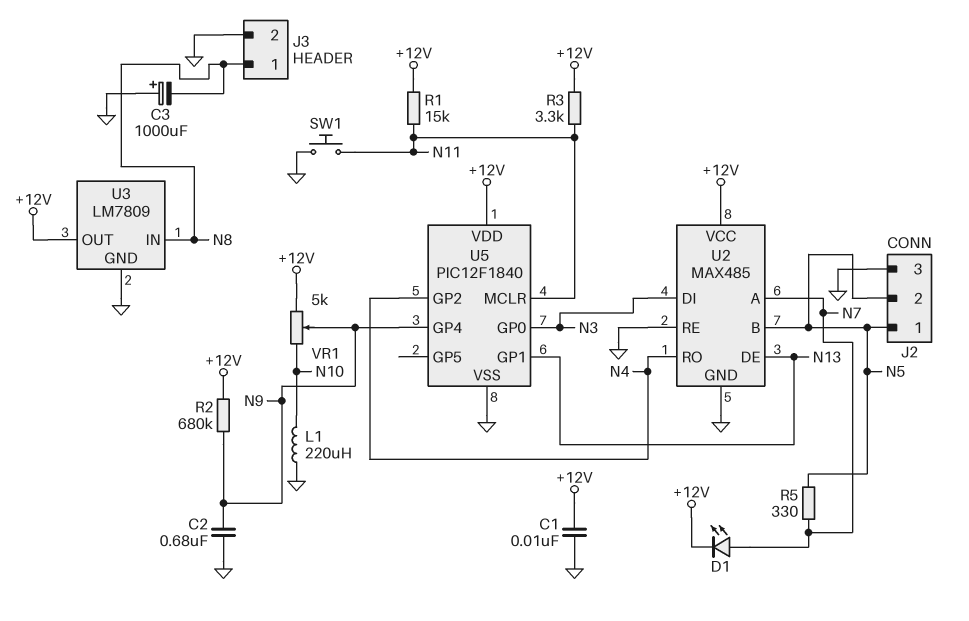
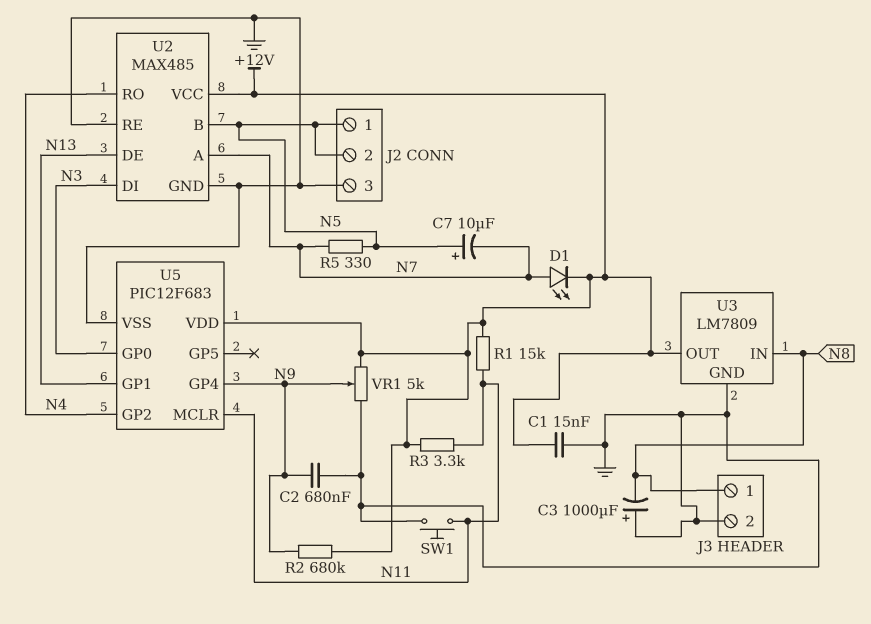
C1: 10nF (+12V, GND) -> 15nF (+12V, GND)
C7: none -> 10uF (plus N5, minus N7)
L1: 220uH (GND, N10) -> none
U5: PIC12F1840 -> PIC12F683
VR1: 5k (+12V, N10, wiper N9) -> 5k (+12V, GND, wiper N9)

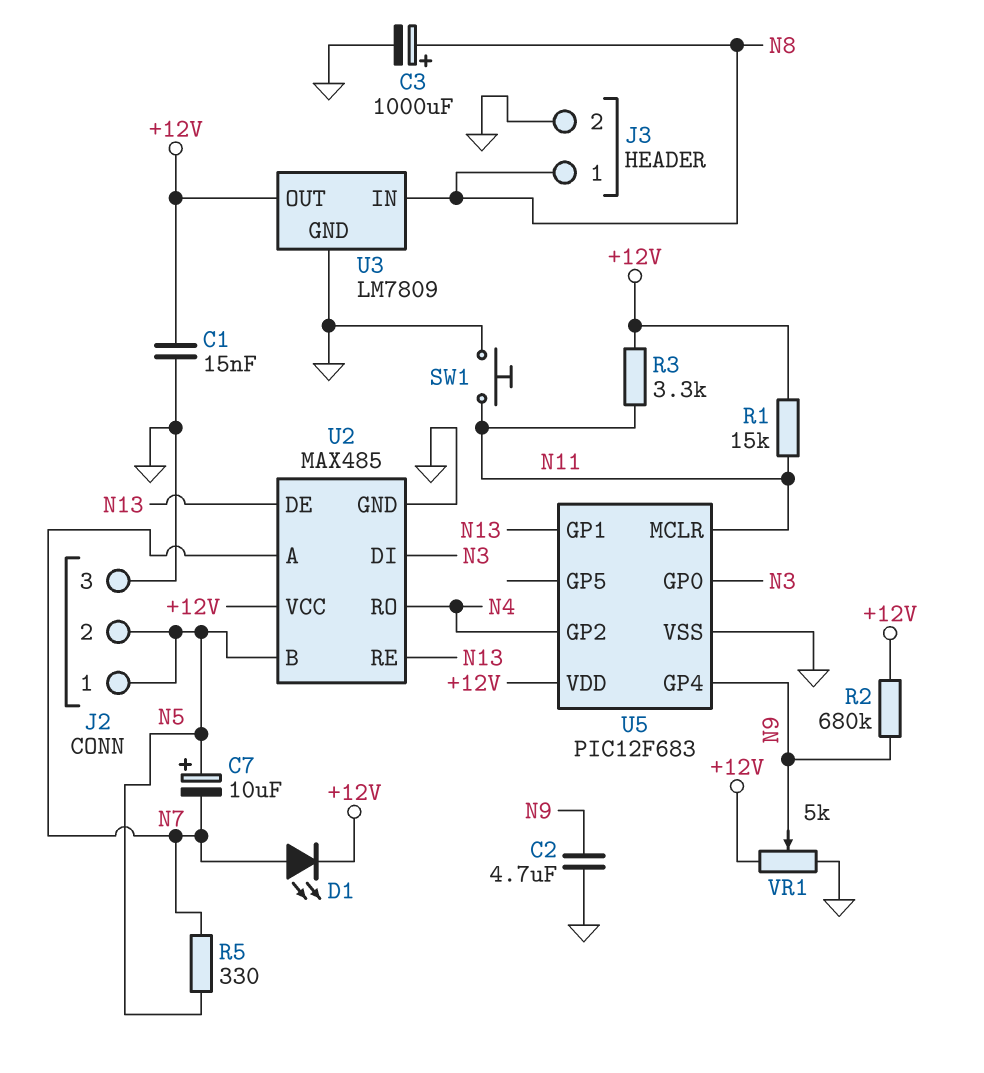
C2: 680nF (GND, N9) -> 4.7uF (GND, N9)
C3: 1000uF (plus GND, minus N8) -> 1000uF (plus N8, minus GND)
U2 pin RE: GND -> N13

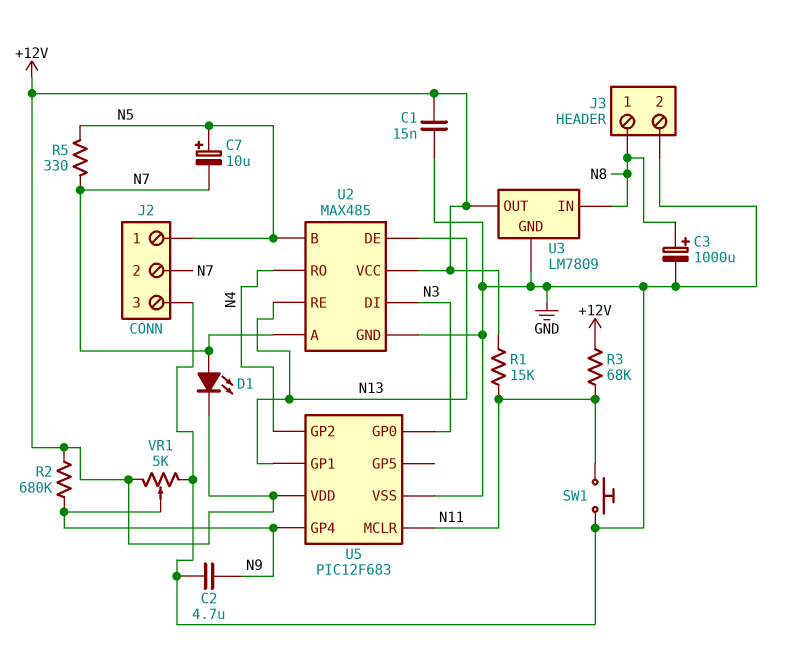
J2 pin 2: N5 -> N7
R3: 3.3k (+12V, N11) -> 68k (+12V, N11)

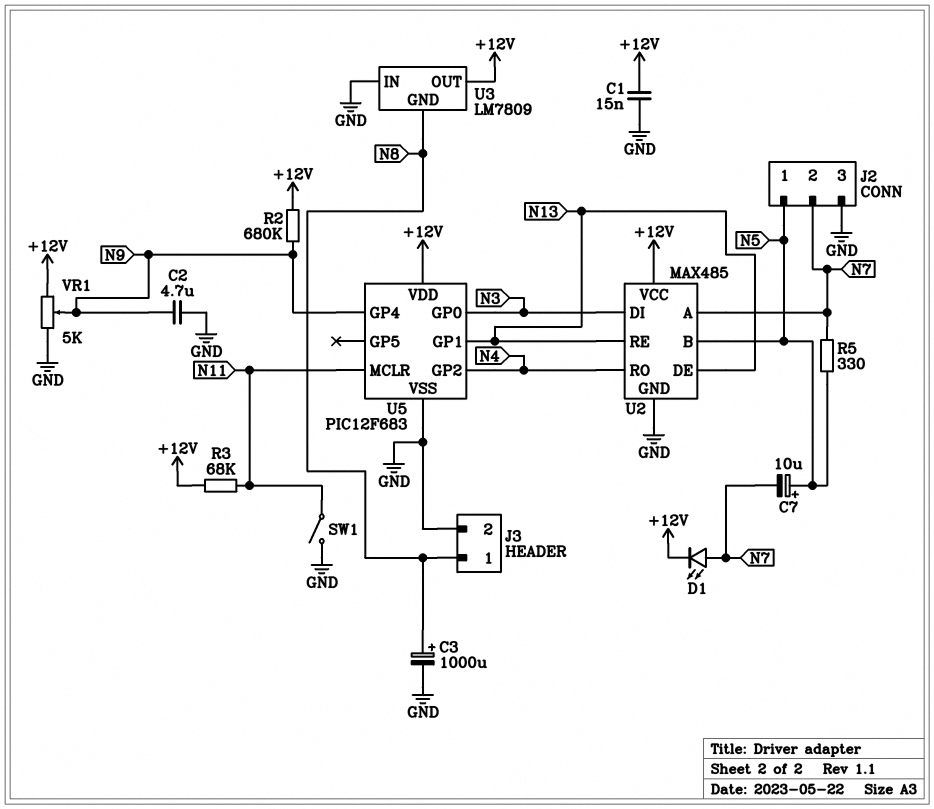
R1: 15k (+12V, N11) -> none
SW1: button (GND, N11) -> switch (GND, N11)
U3 pin GND: GND -> N8
U3 pin IN: N8 -> GND

